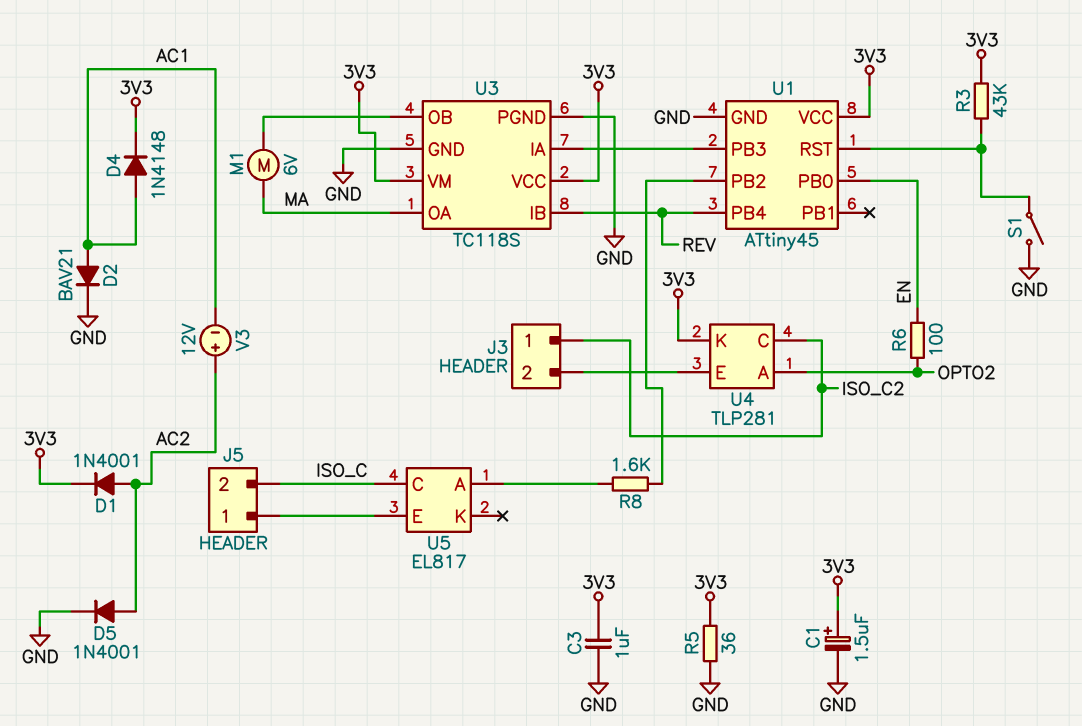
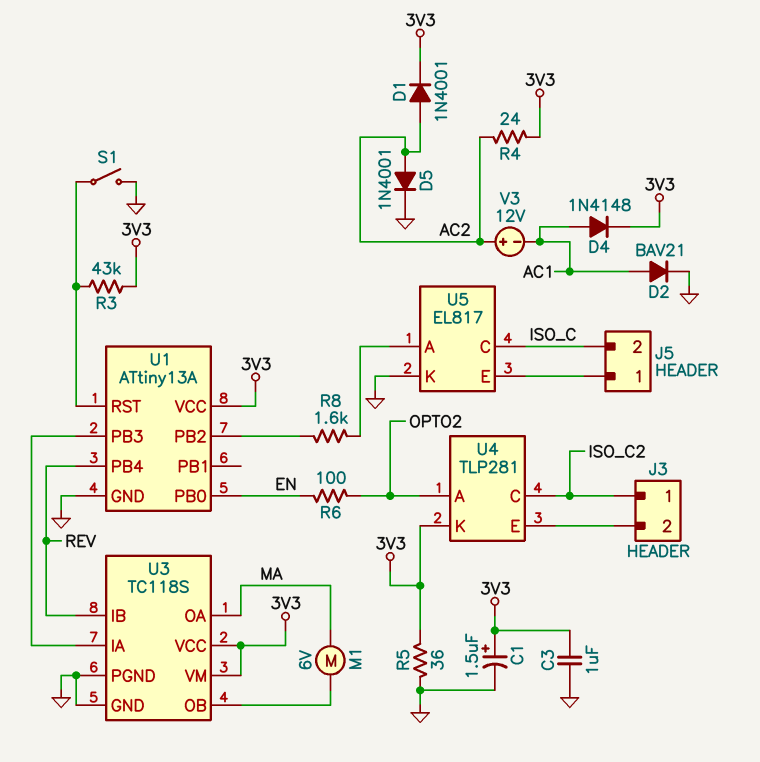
R4: none -> 24 (3V3, AC2)
U1: ATtiny45 -> ATtiny13A
U5 pin K: none -> GND

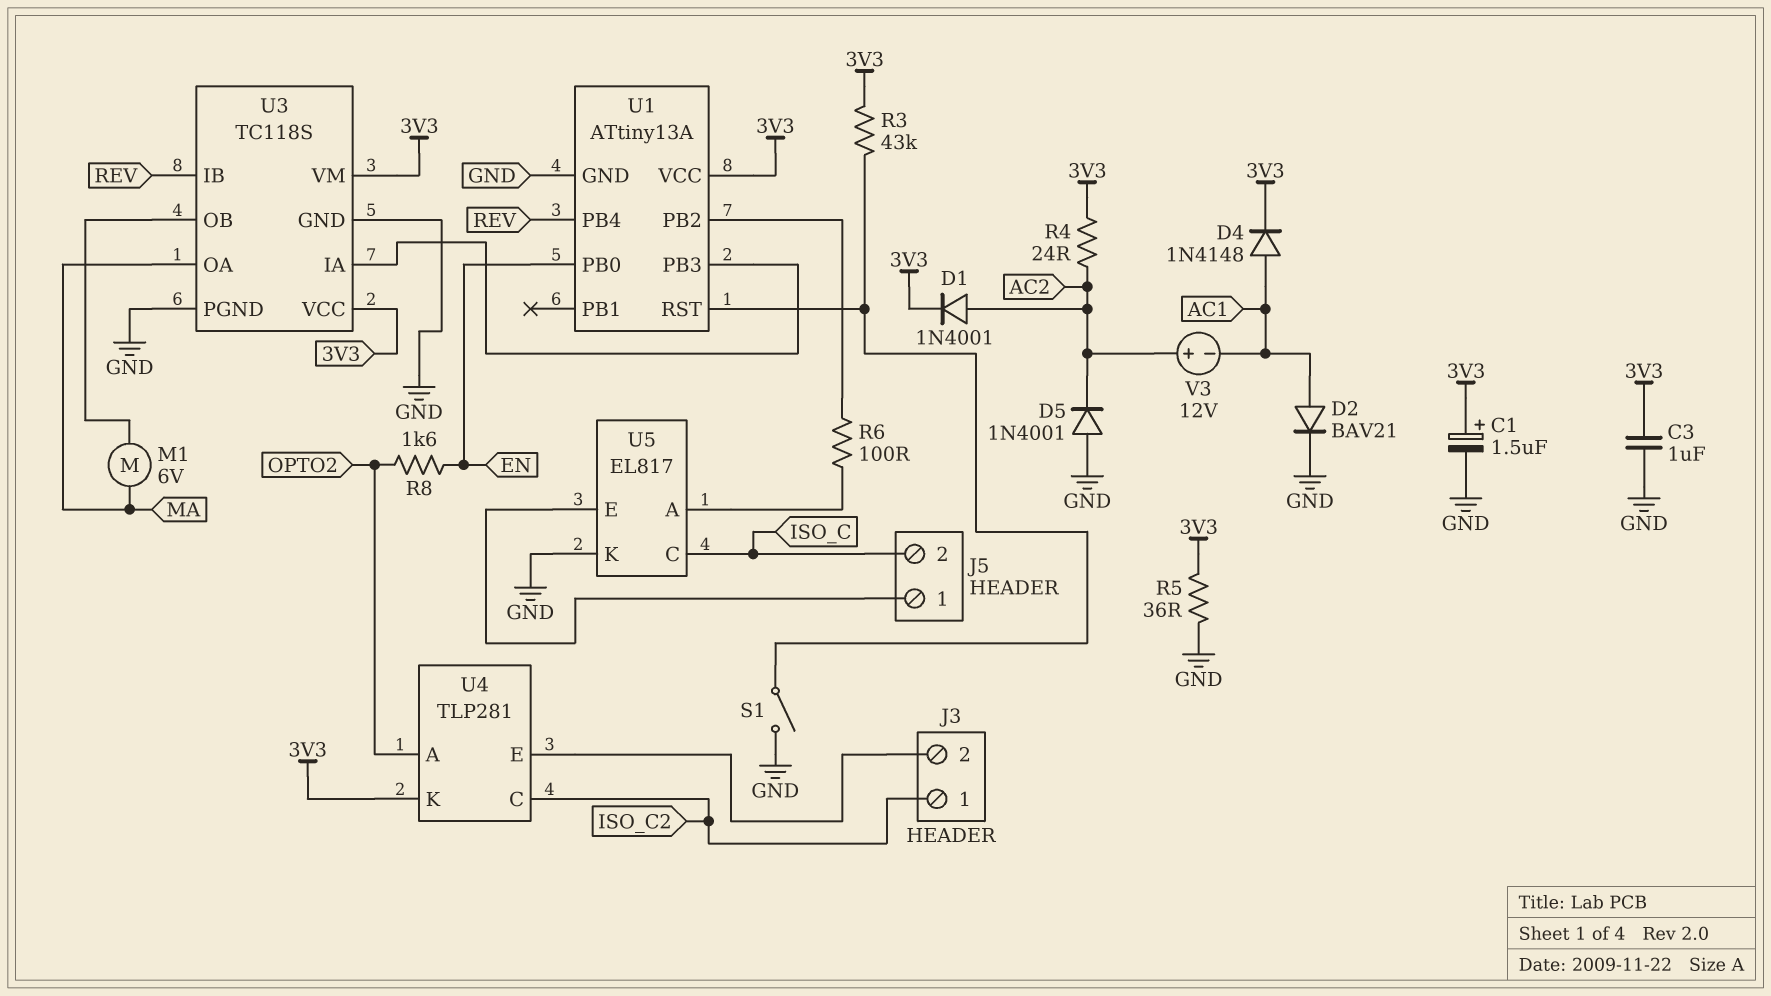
D5: diode 1N4001 (A AC2, K GND) -> diode 1N4001 (A GND, K AC2)
R6: 100 (EN, OPTO2) -> 100 (U1/PB2, U5/A)
R8: 1.6k (U1/PB2, U5/A) -> 1.6k (EN, OPTO2)

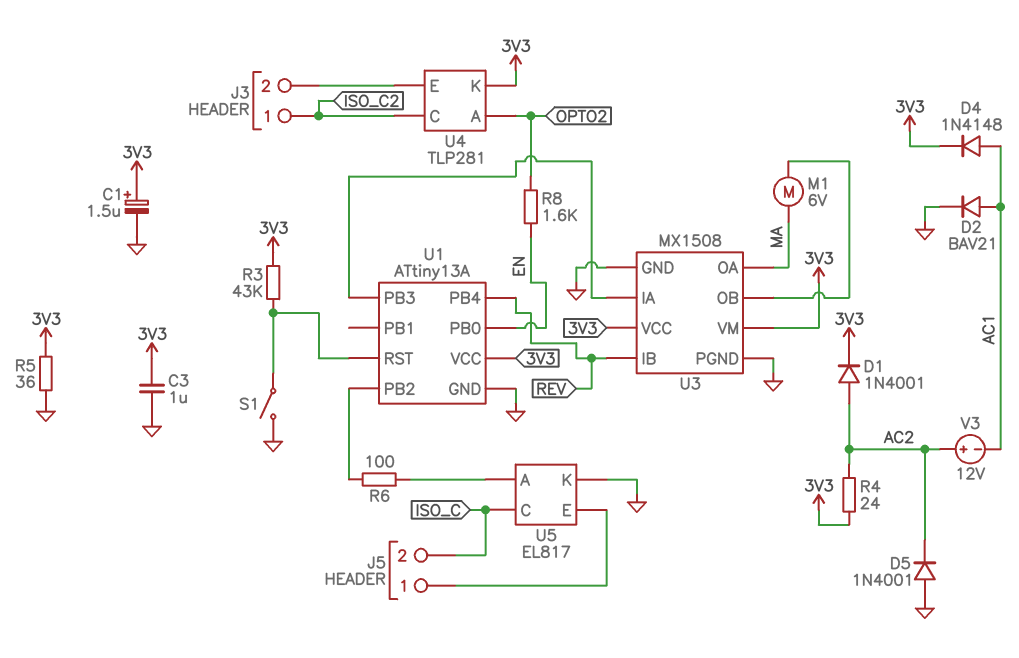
U3: TC118S -> MX1508

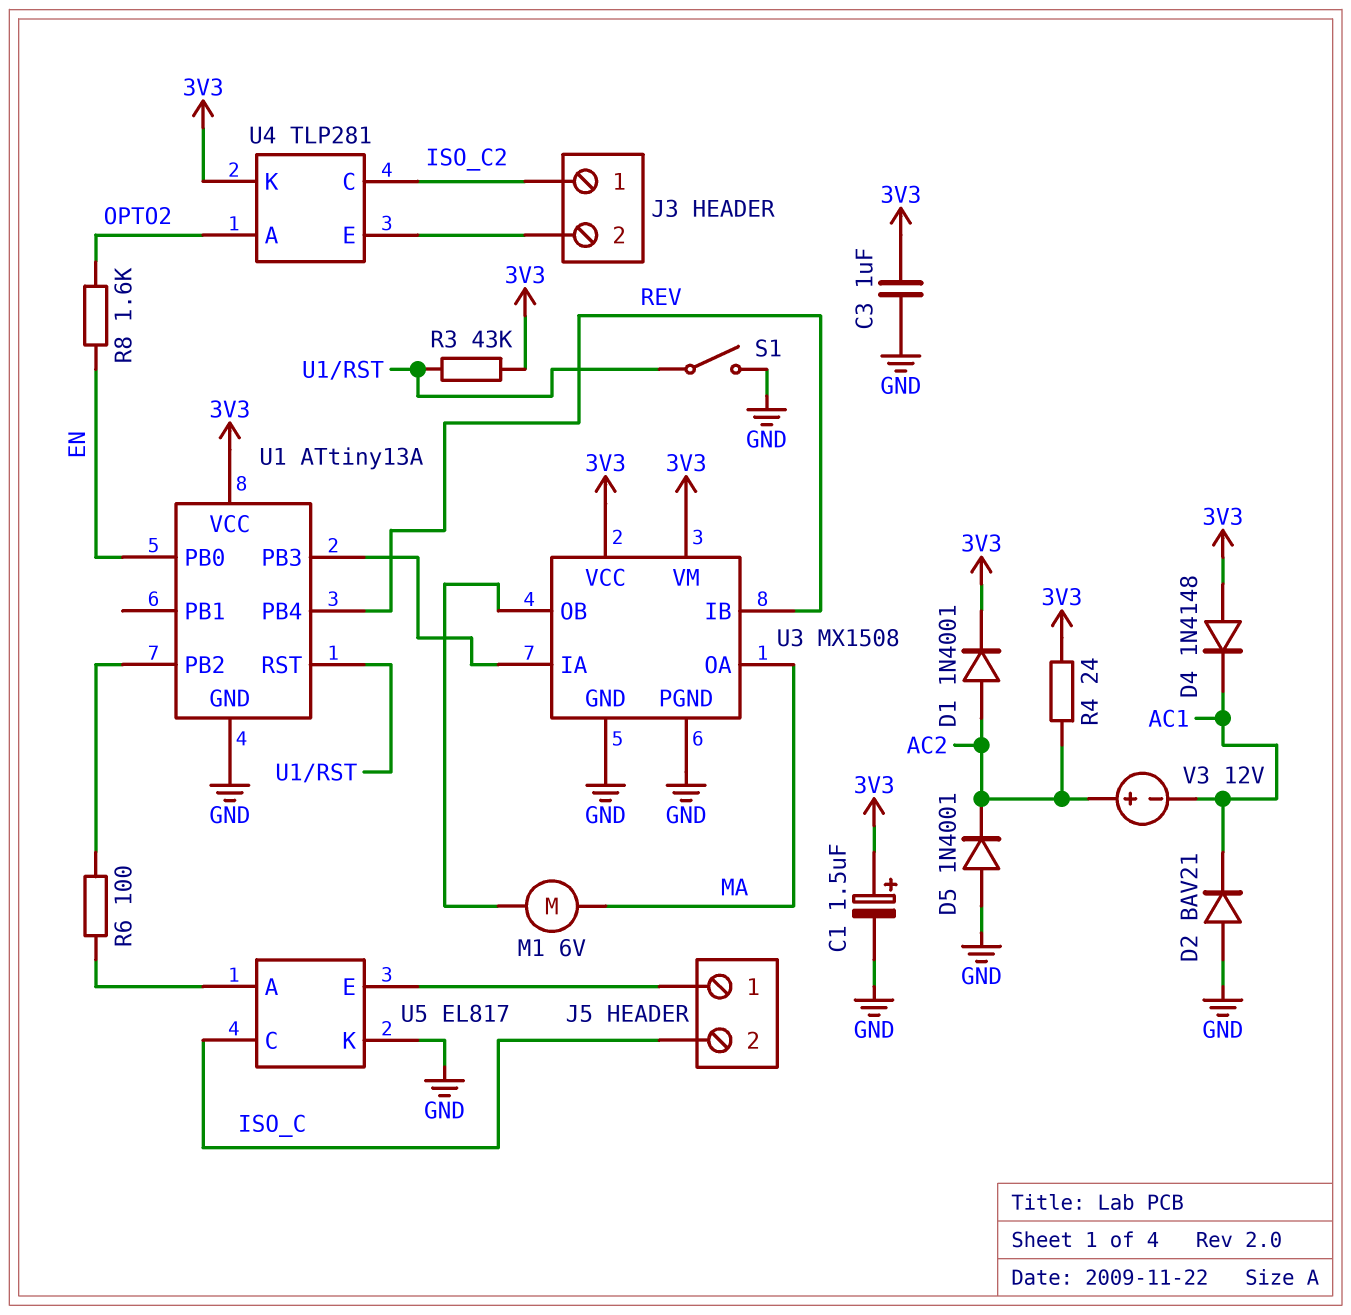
D2: diode BAV21 (A AC1, K GND) -> diode BAV21 (A GND, K AC1)
D4: diode 1N4148 (A AC1, K 3V3) -> diode 1N4148 (A 3V3, K AC1)
R5: 36 (3V3, GND) -> none

